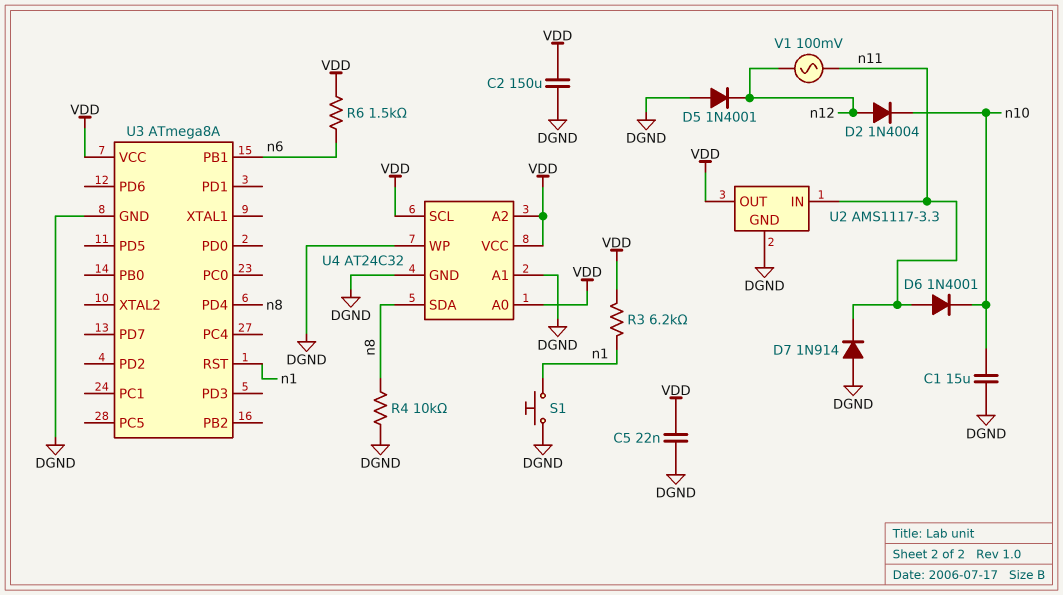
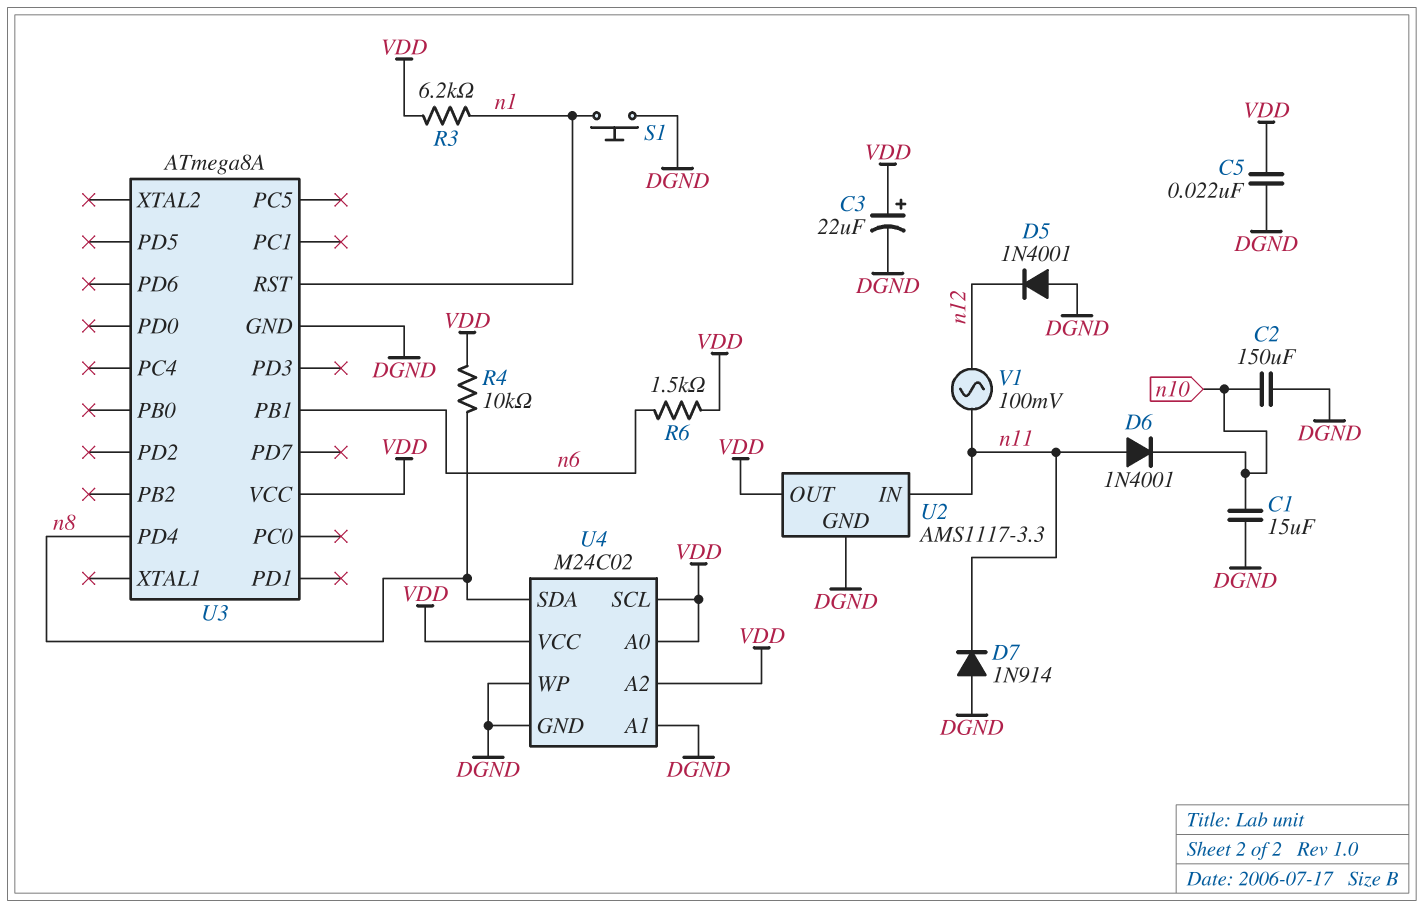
C2: 150uF (DGND, VDD) -> 150uF (DGND, n10)
C3: none -> 22uF (plus VDD, minus DGND)
D2: diode 1N4004 (A n12, K n10) -> none
R4: 10k (DGND, n8) -> 10k (VDD, n8)
U4: AT24C32 -> M24C02

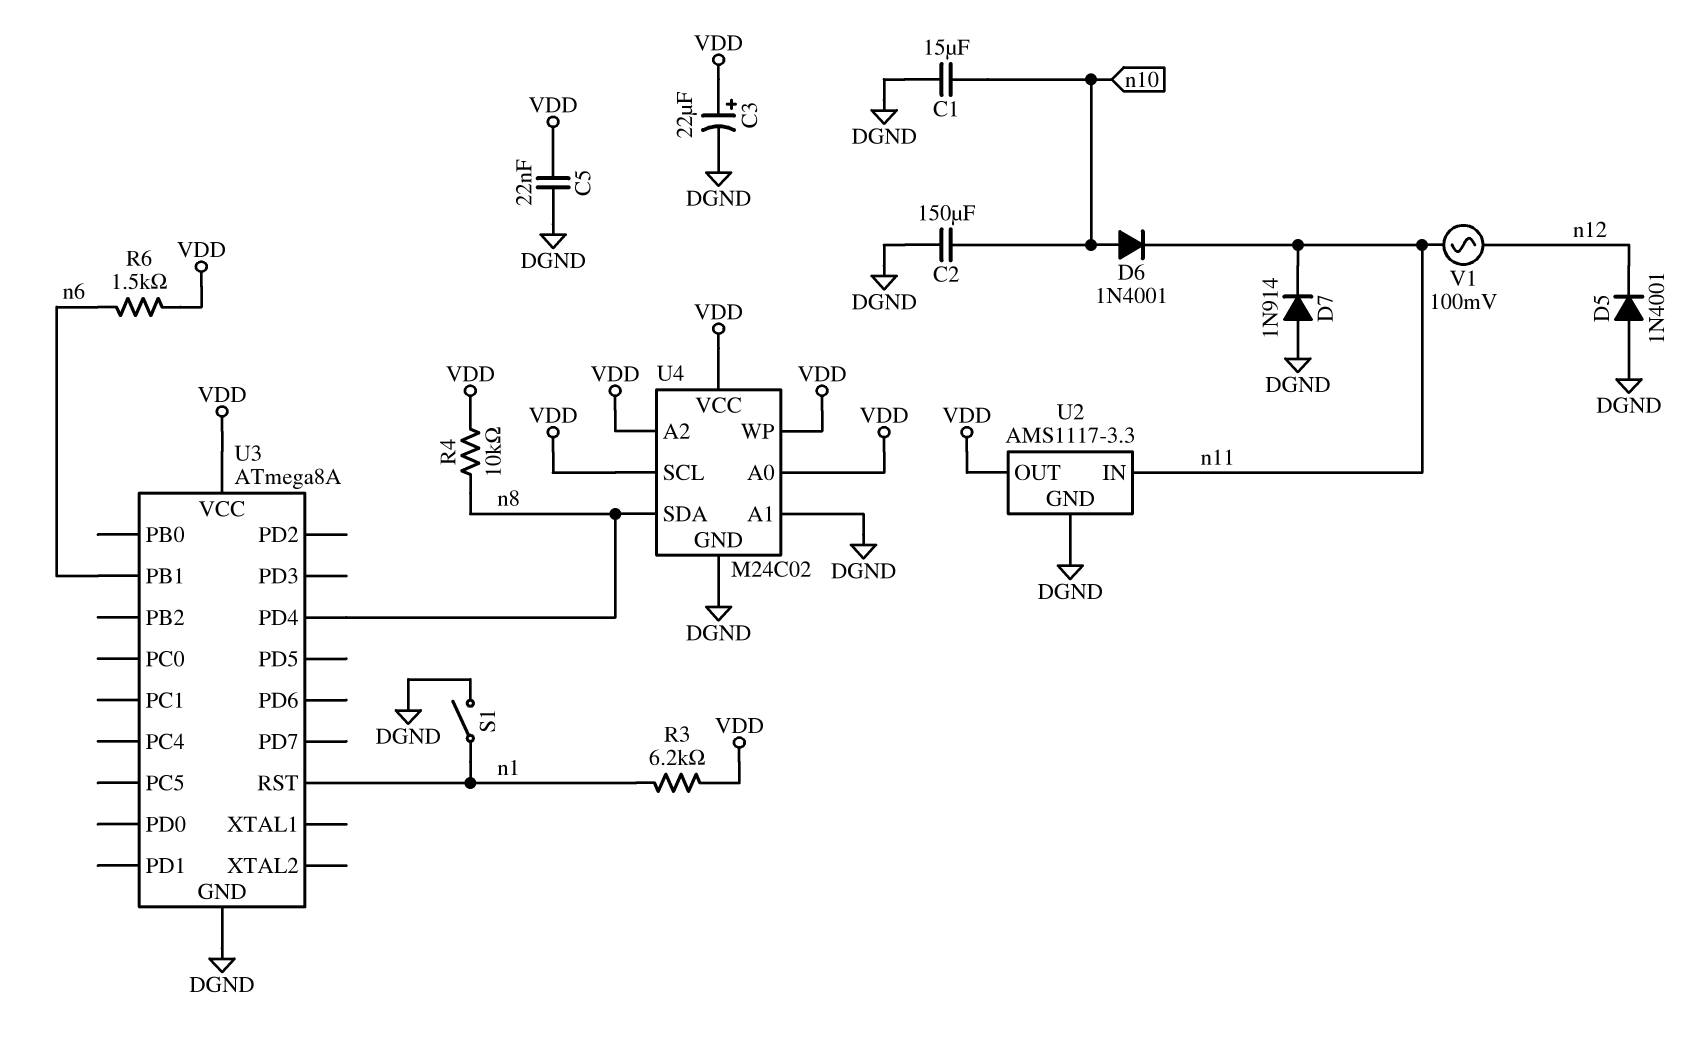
D6: diode 1N4001 (A n11, K n10) -> diode 1N4001 (A n10, K n11)
S1: button (DGND, n1) -> switch (DGND, n1)
U4 pin WP: DGND -> VDD

